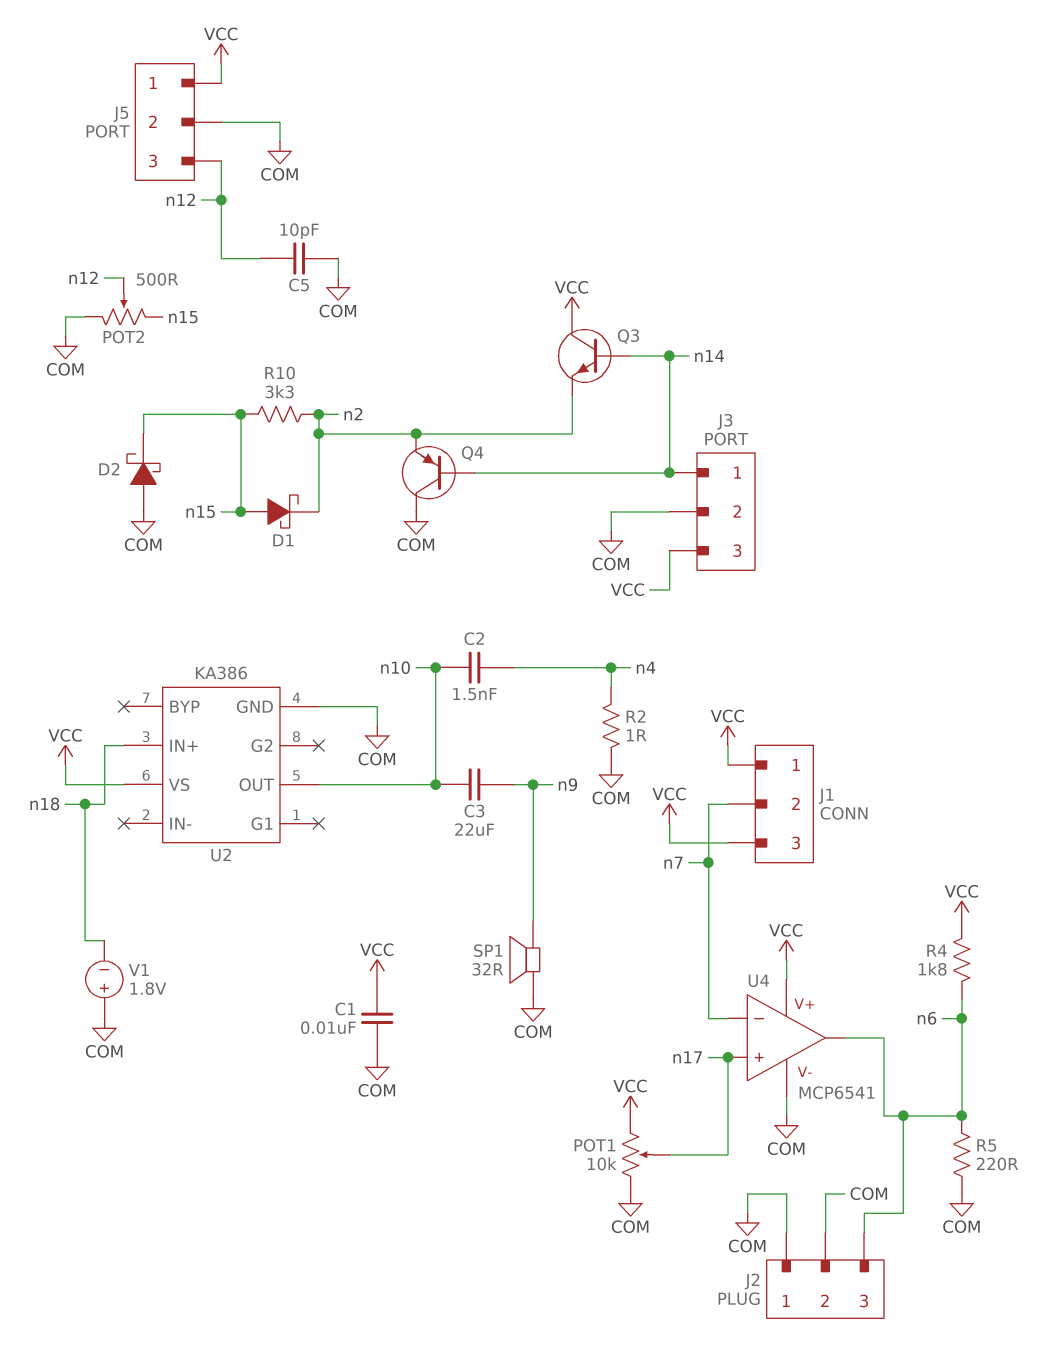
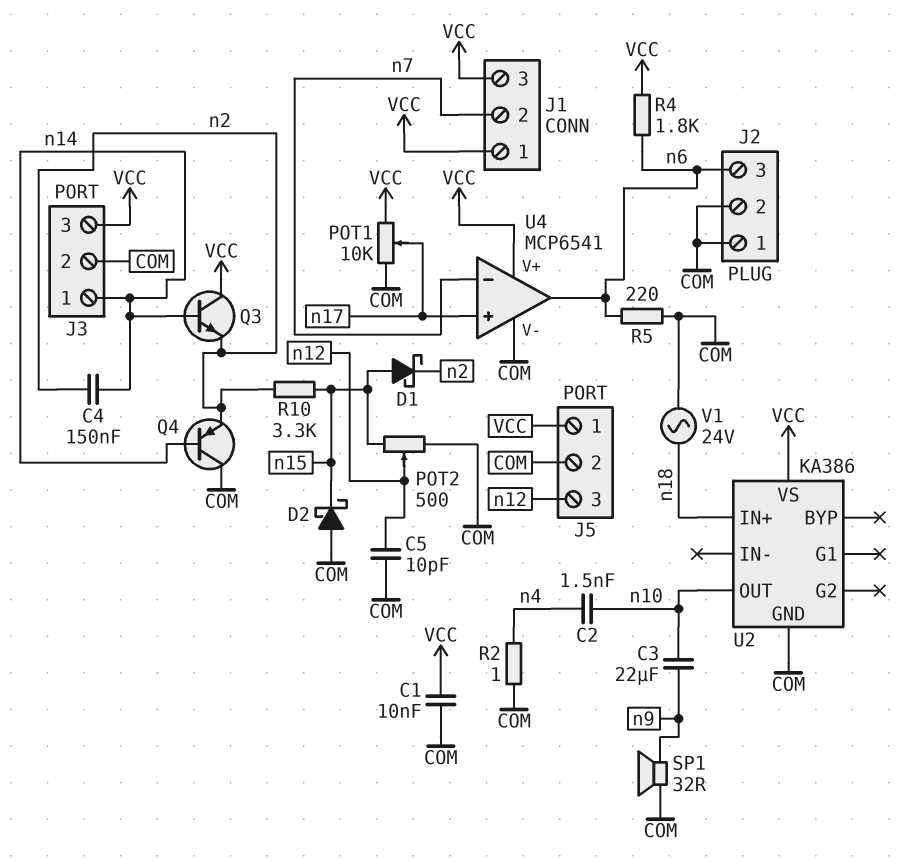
C4: none -> 150nF (n2, n14)
V1: 1.8V (plus COM, minus n18) -> AC 24V (COM, n18)

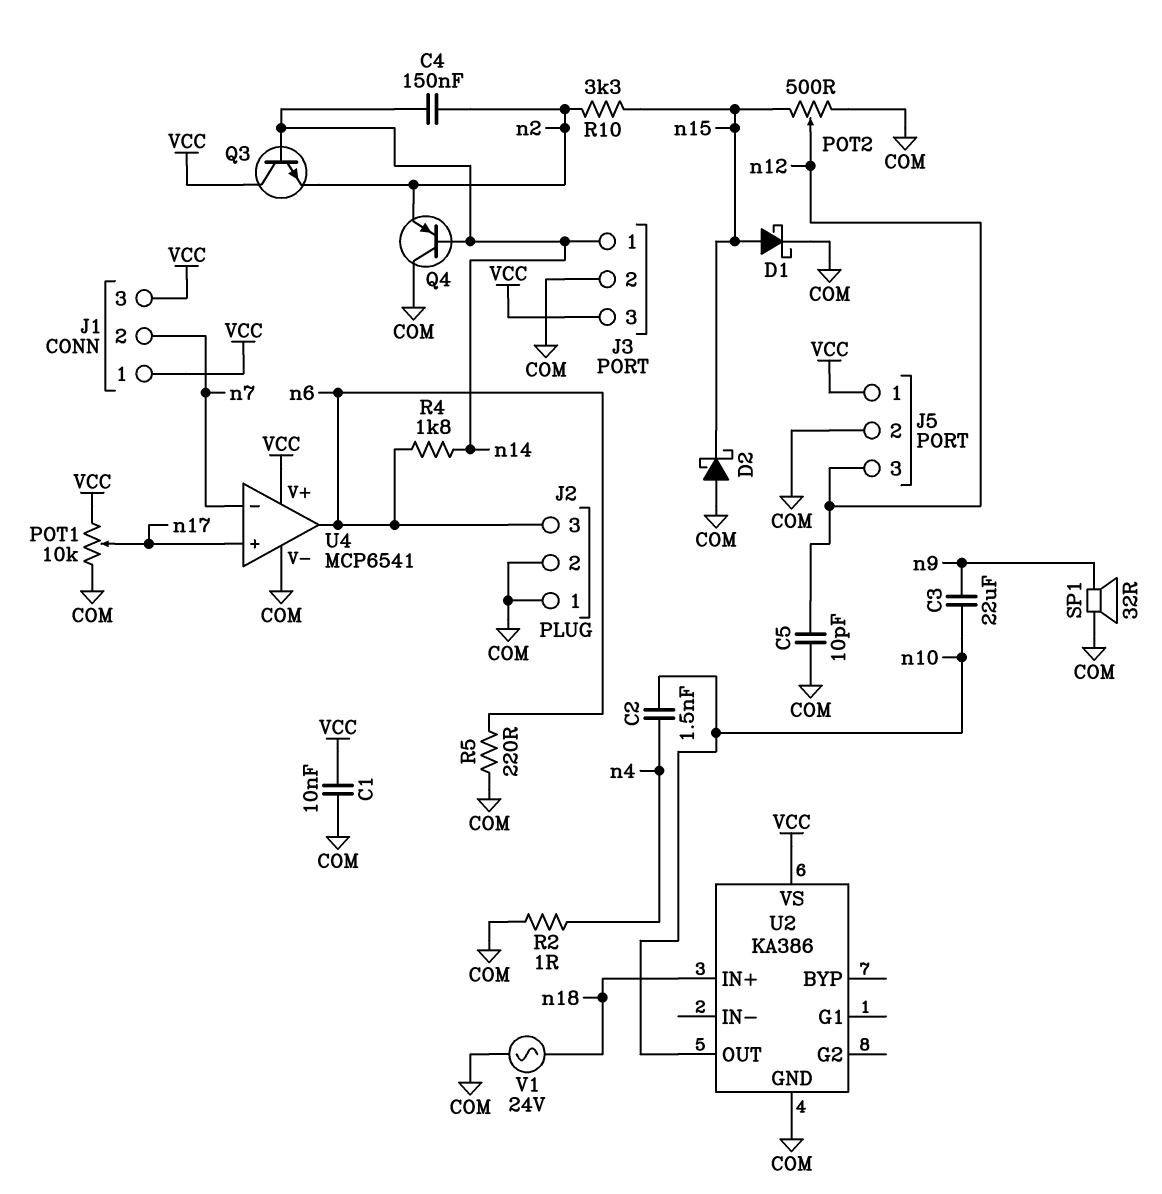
D1: schottky (A n15, K n2) -> schottky (A n15, K COM)
R4: 1.8k (VCC, n6) -> 1.8k (n6, n14)

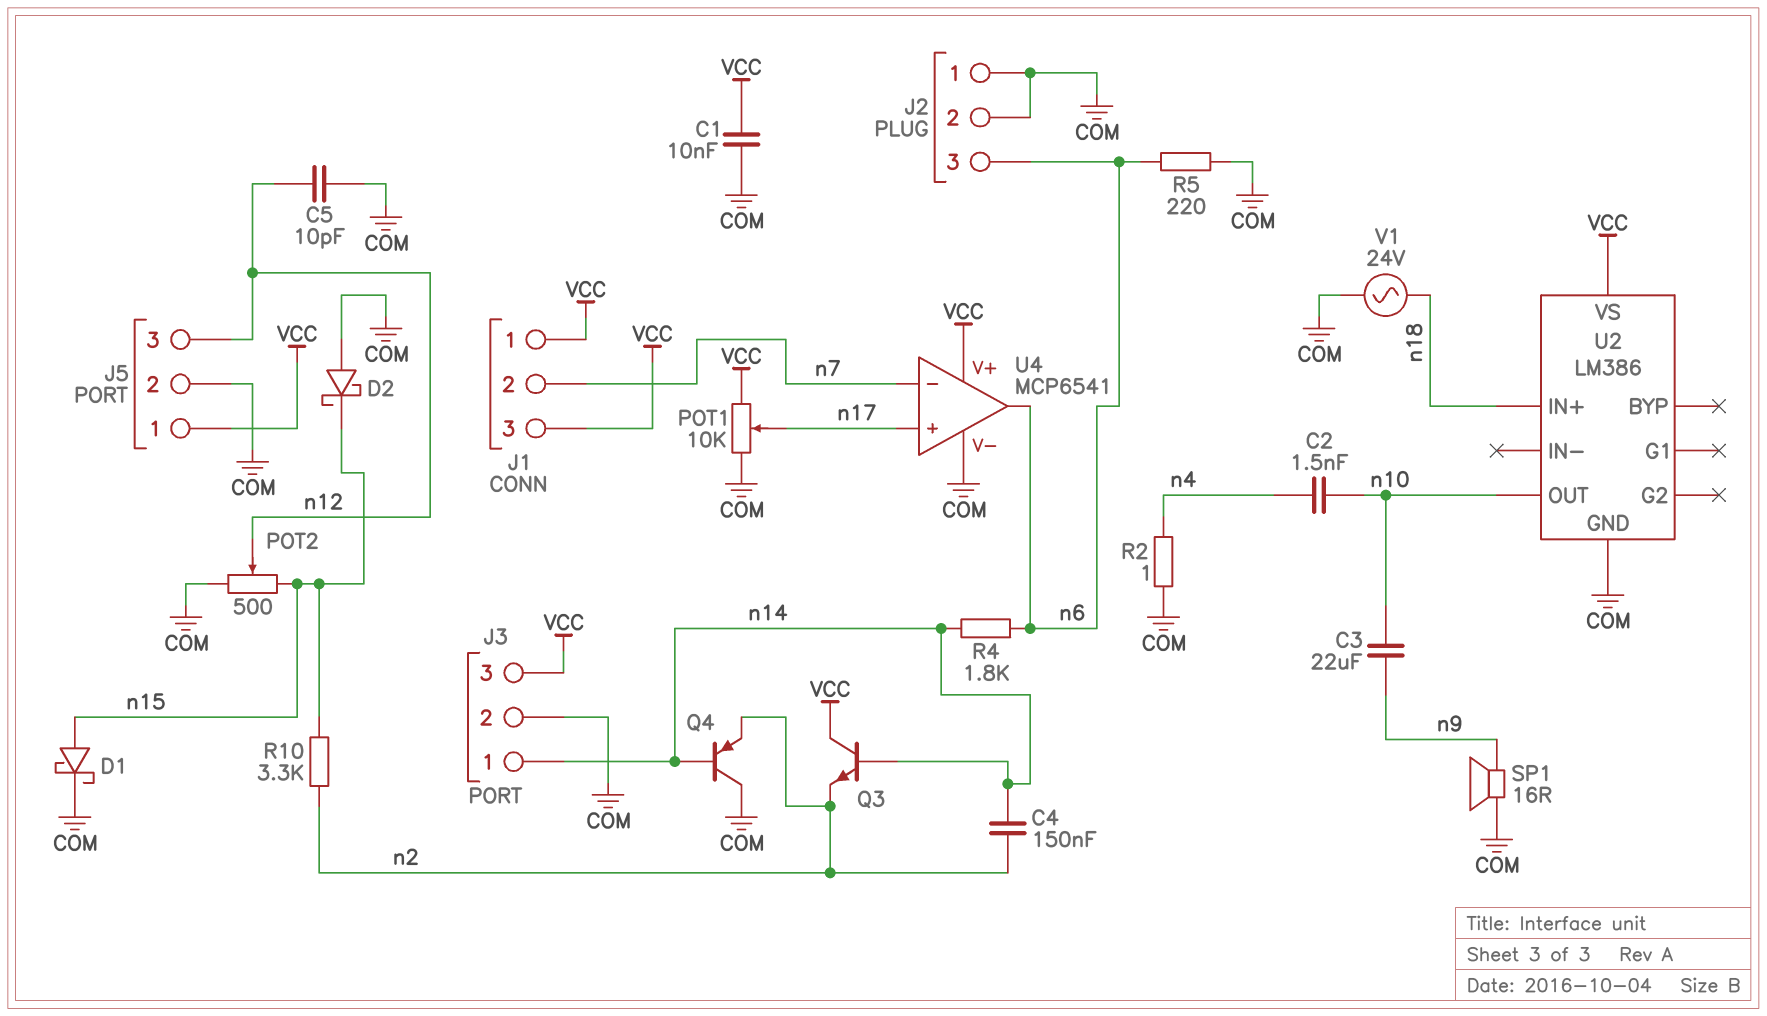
SP1: speaker 32R (COM, n9) -> speaker 16R (COM, n9)
U2: KA386 -> LM386

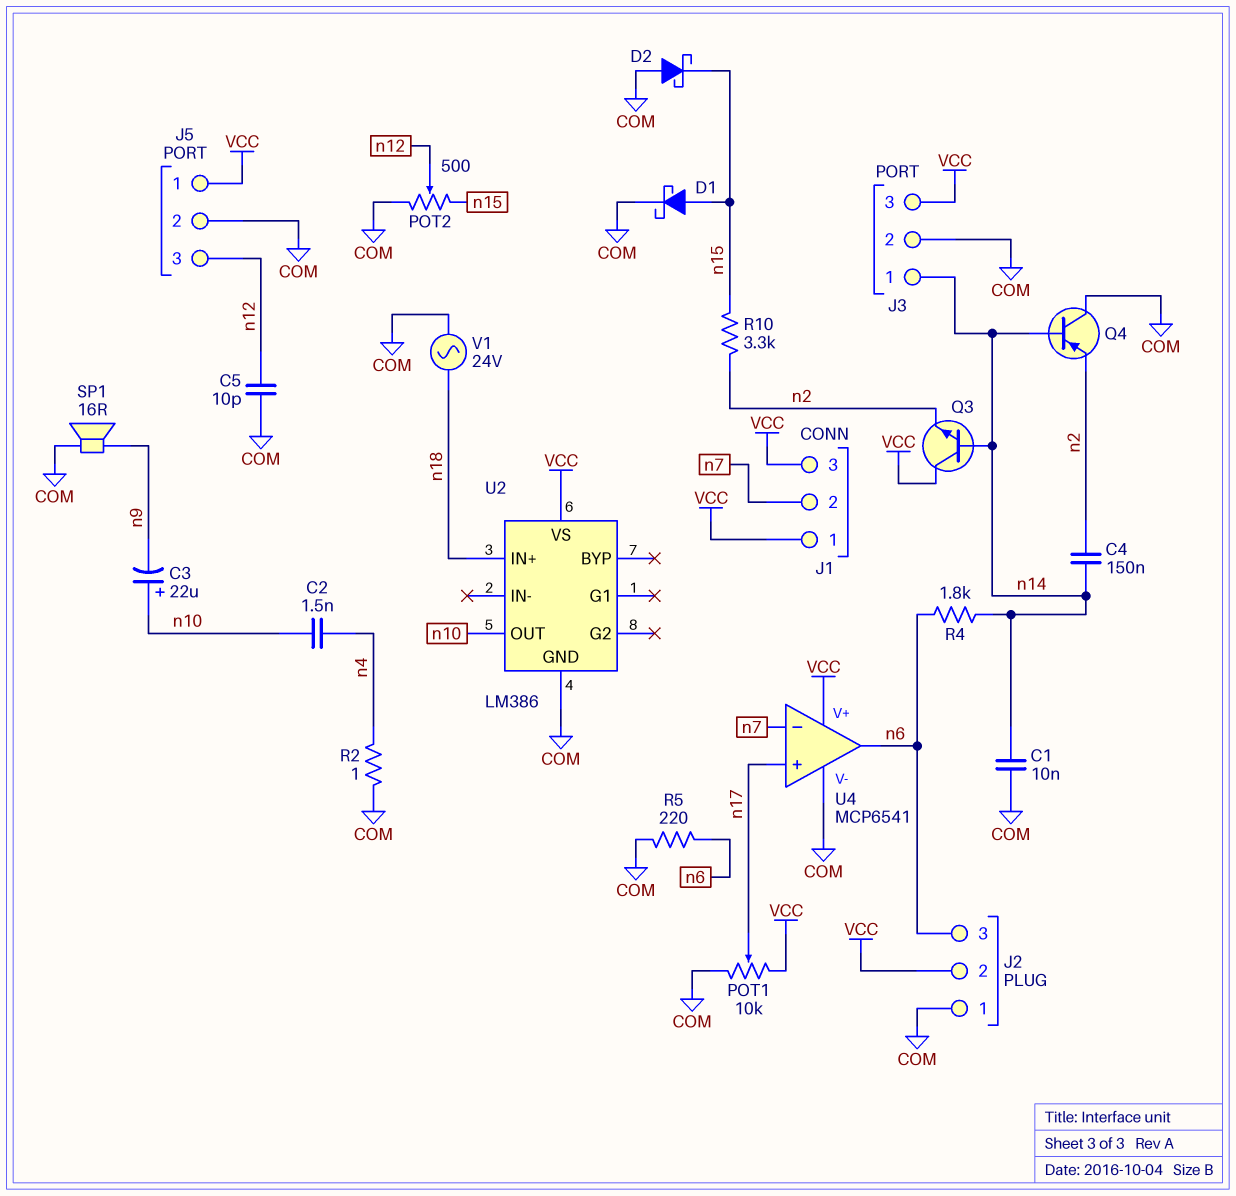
C1: 10nF (COM, VCC) -> 10nF (COM, n14)
C3: 22uF (n9, n10) -> 22uF (plus n10, minus n9)
J2 pin 2: COM -> VCC

